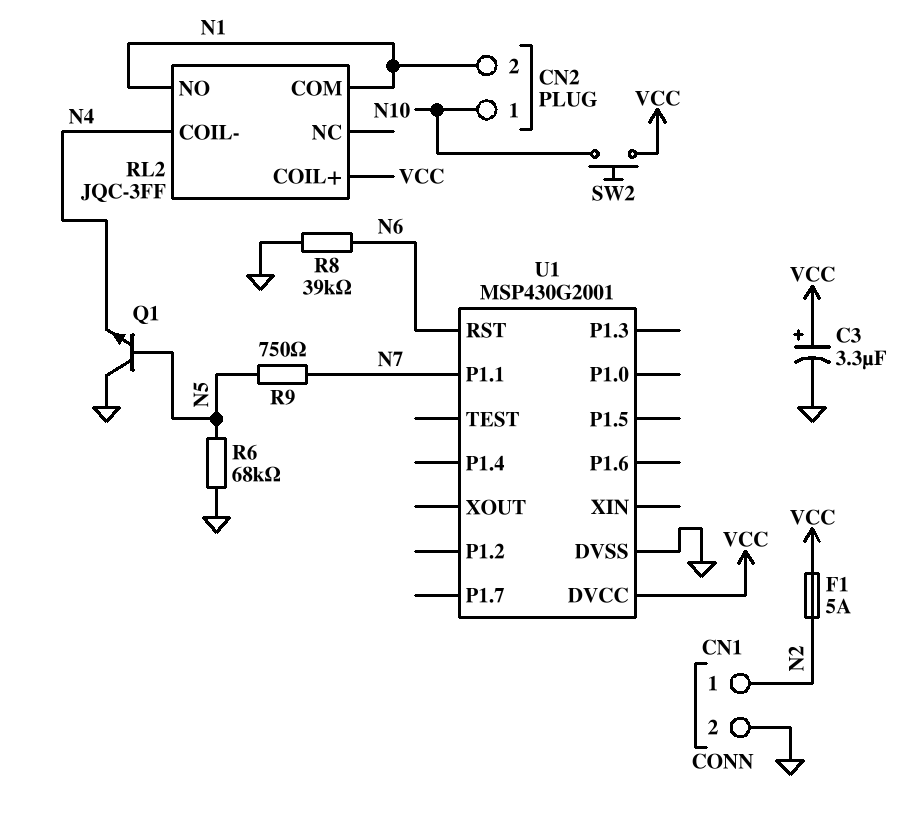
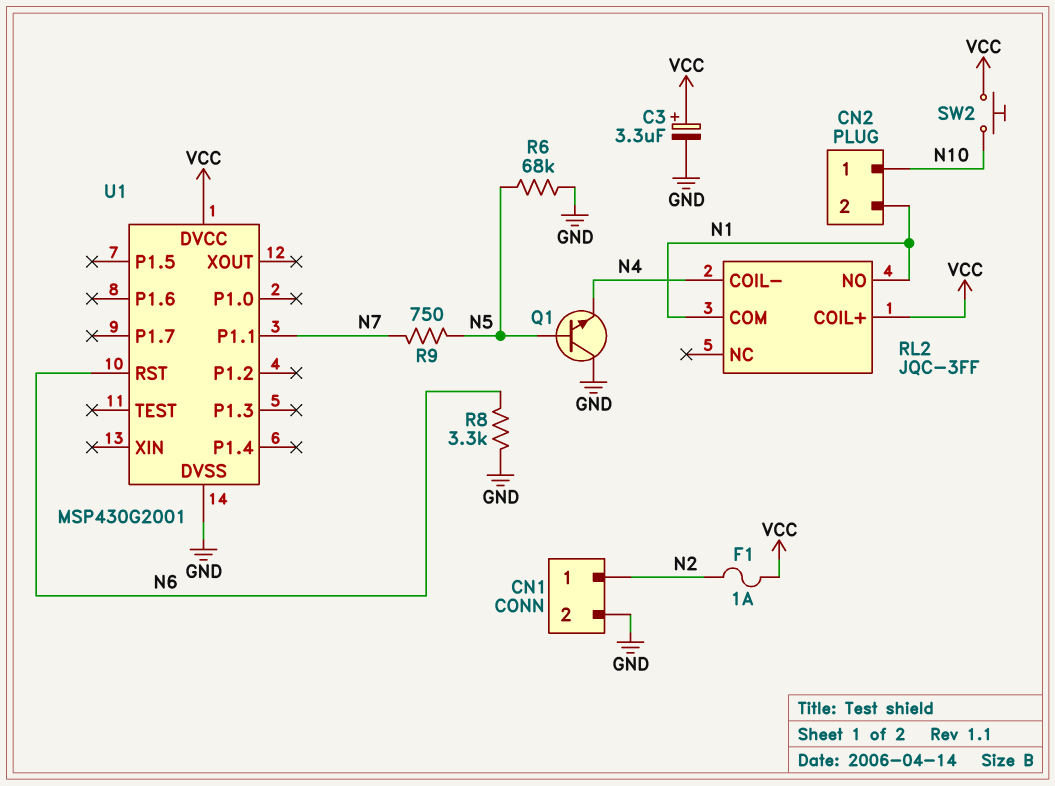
F1: 5A (N2, VCC) -> 1A (N2, VCC)
R8: 39k (GND, N6) -> 3.3k (GND, N6)

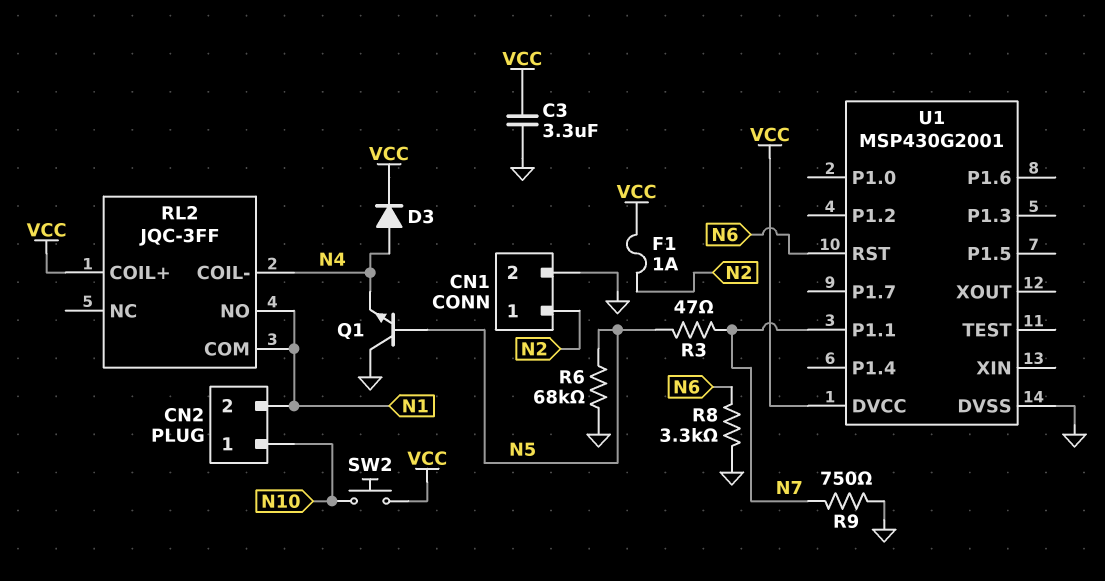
C3: 3.3uF (plus VCC, minus GND) -> 3.3uF (GND, VCC)
D3: none -> diode (A N4, K VCC)
R3: none -> 47 (N5, N7)
R9: 750 (N5, N7) -> 750 (GND, N7)

